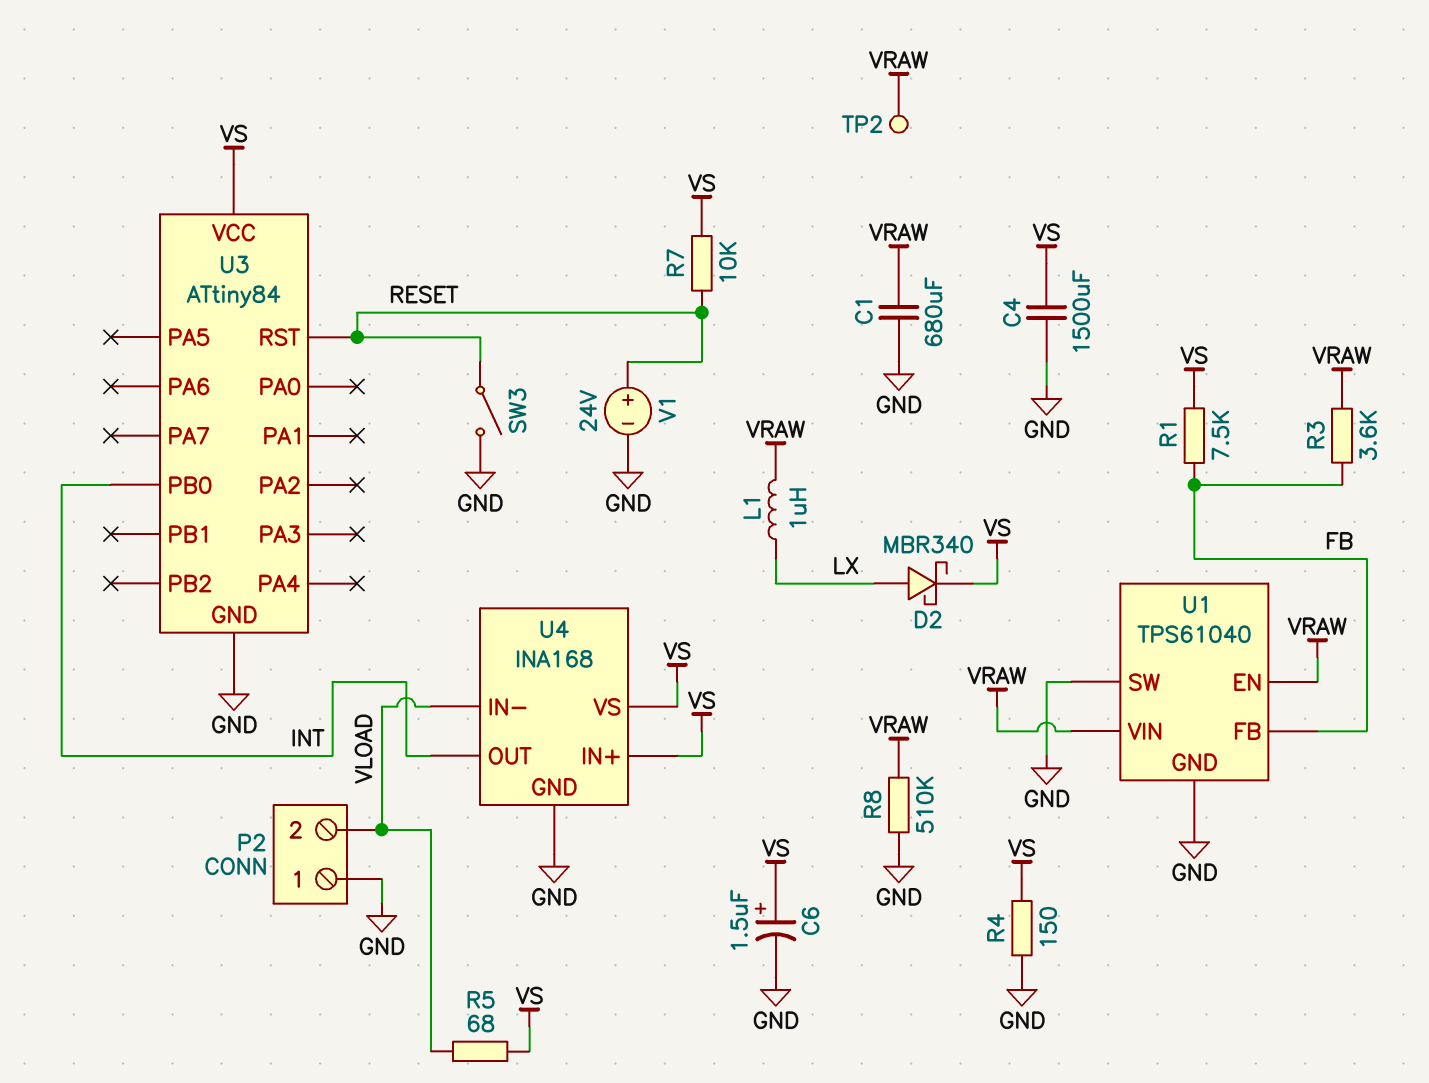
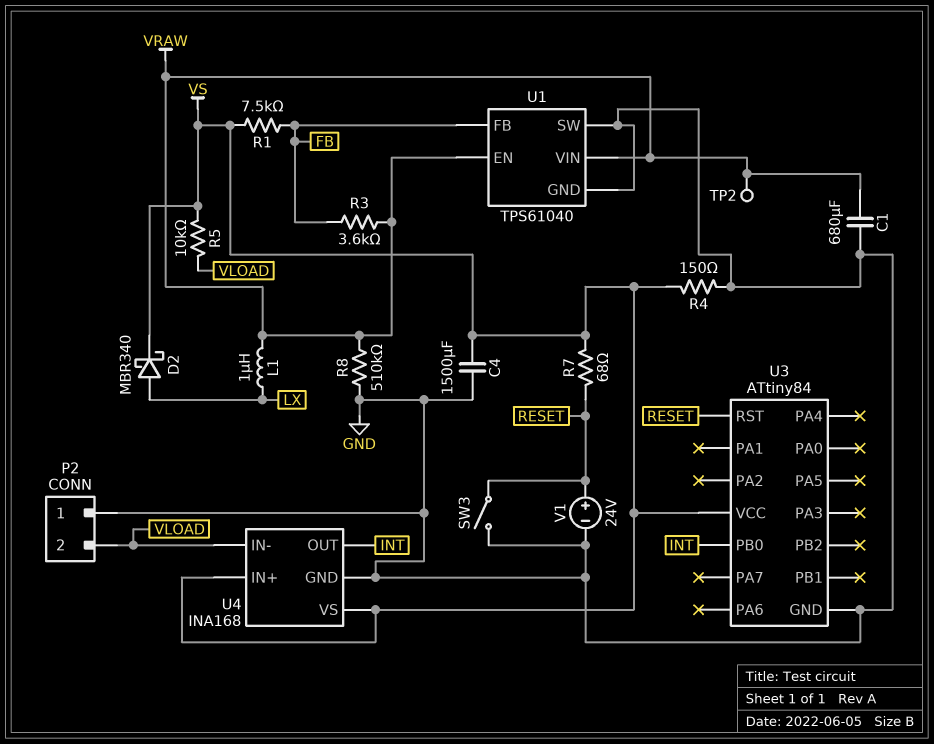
C6: 1.5uF (plus VS, minus GND) -> none
R5: 68 (VLOAD, VS) -> 10k (VLOAD, VS)
R7: 10k (RESET, VS) -> 68 (RESET, VS)

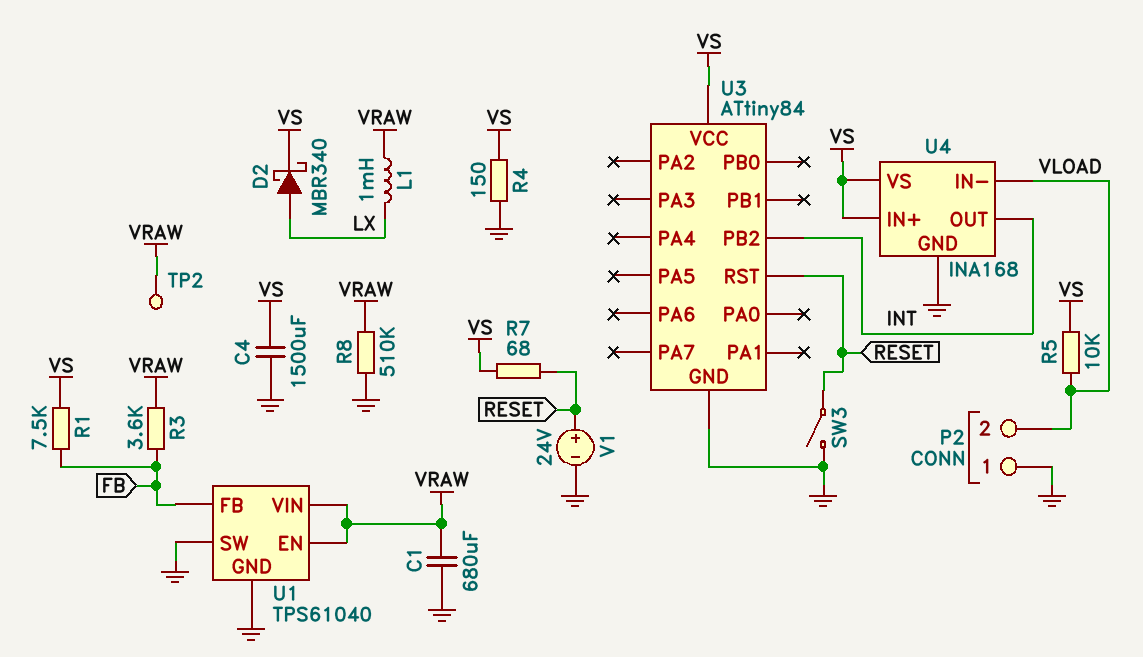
L1: 1uH (LX, VRAW) -> 1mH (LX, VRAW)
U3 pin PB0: INT -> none
U3 pin PB2: none -> INT

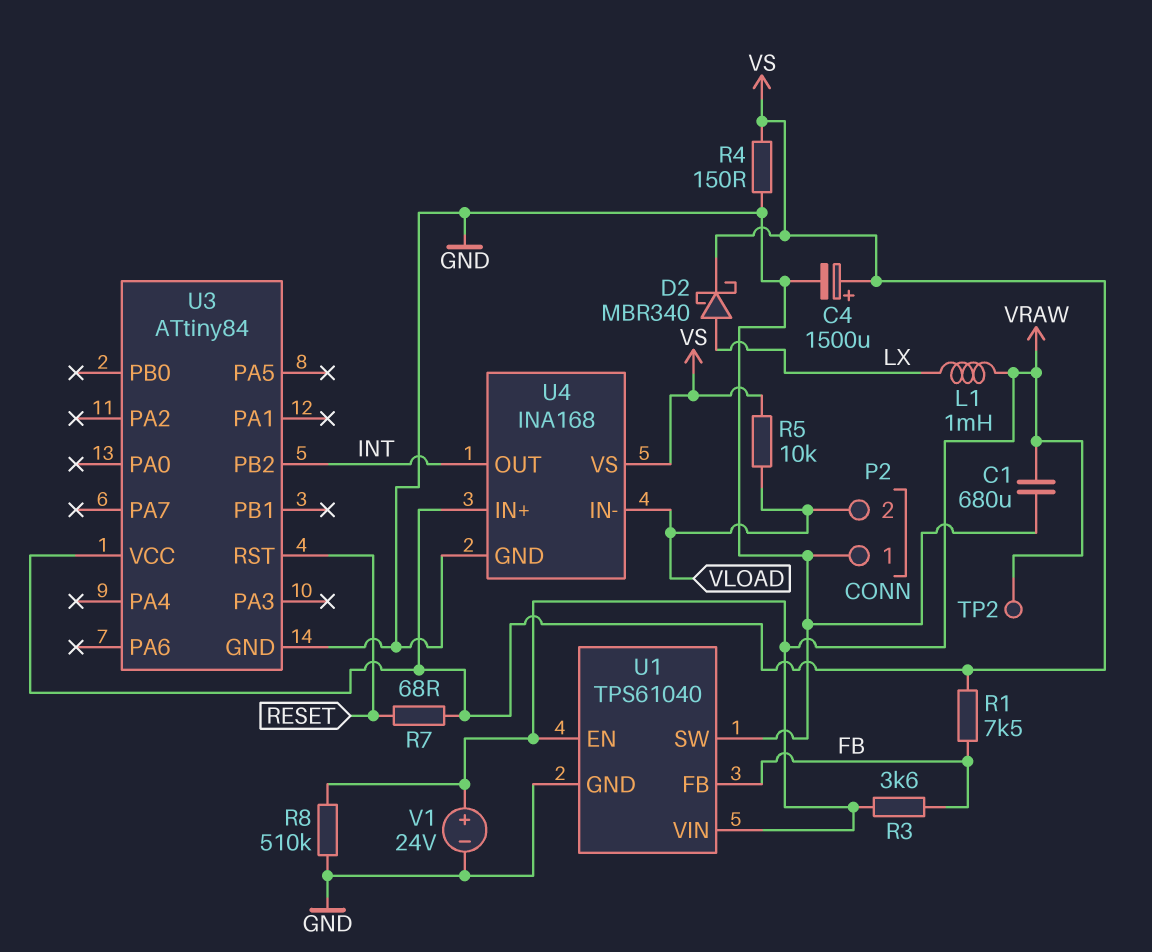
C4: 1500uF (GND, VS) -> 1500uF (plus VS, minus GND)
SW3: switch (GND, RESET) -> none
V1: 24V (plus RESET, minus GND) -> 24V (plus VRAW, minus GND)

